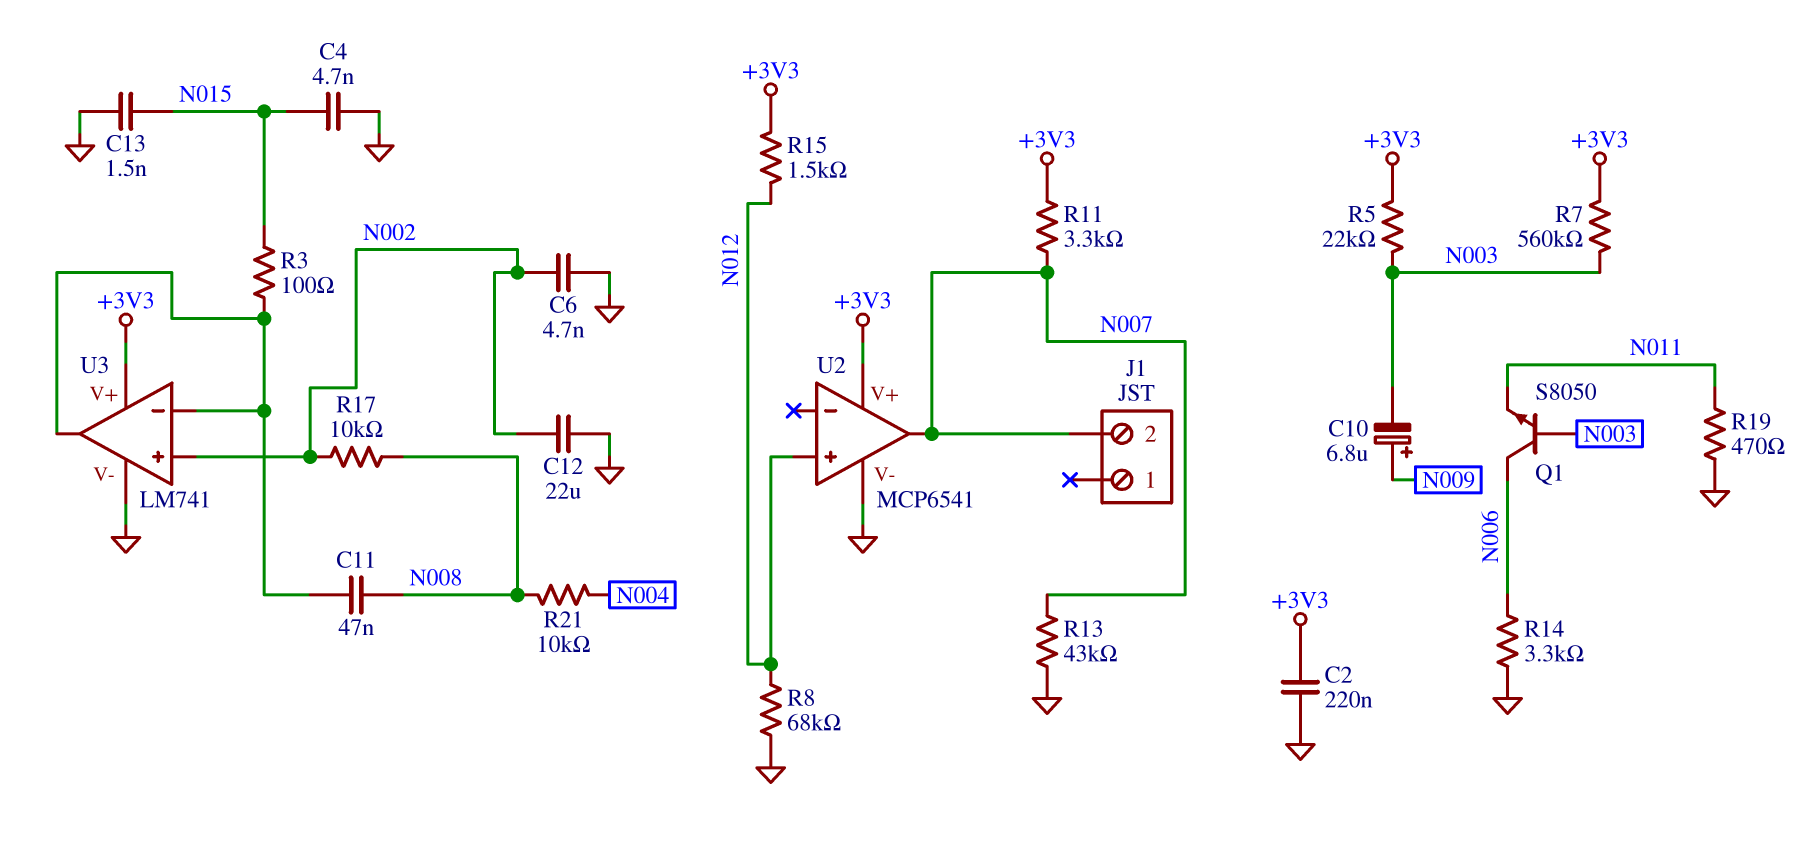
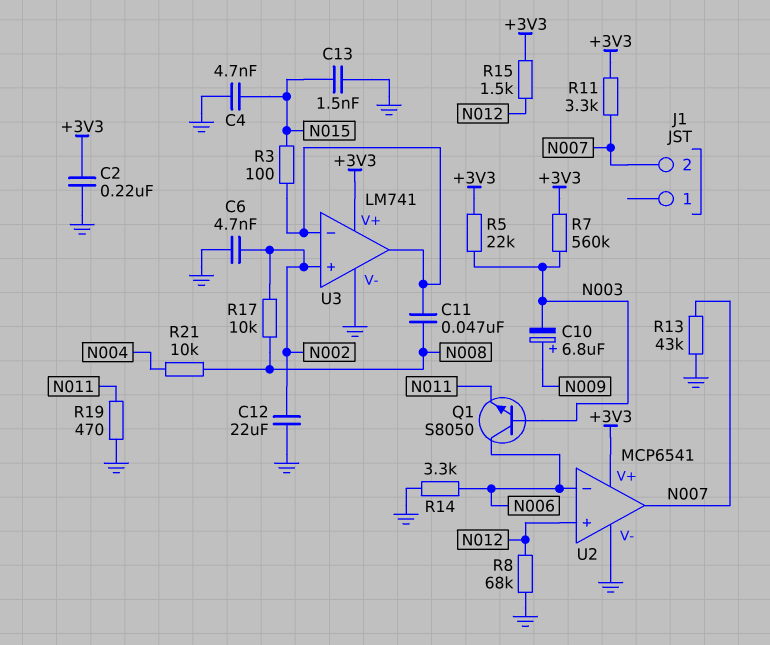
U2 pin in-: none -> N006

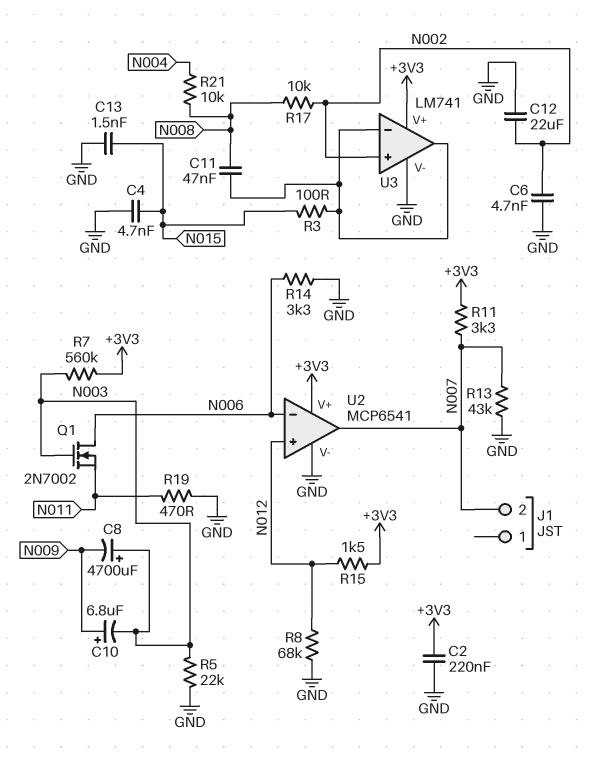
C8: none -> 4700uF (plus N003, minus N009)
Q1: NPN S8050 (B N003, C N006, E N011) -> NMOS 2N7002 (G N003, D N006, S N011)
R5: 22k (+3V3, N003) -> 22k (GND, N003)

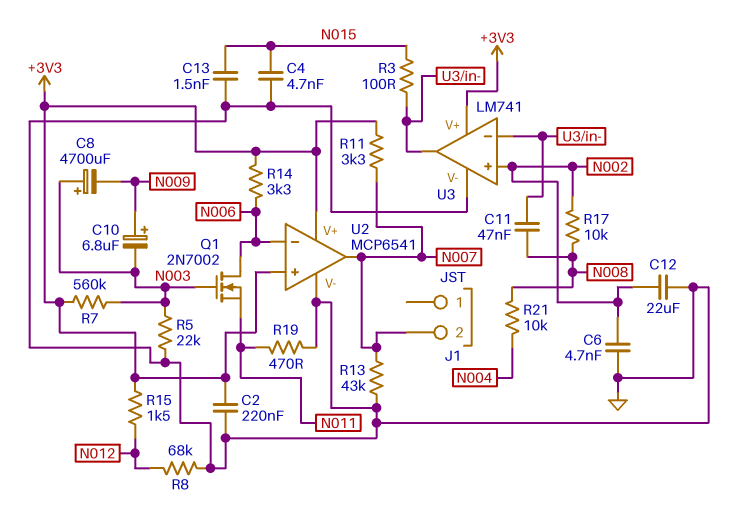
R14: 3.3k (GND, N006) -> 3.3k (+3V3, N006)
U2 pin in+: N012 -> +3V3

